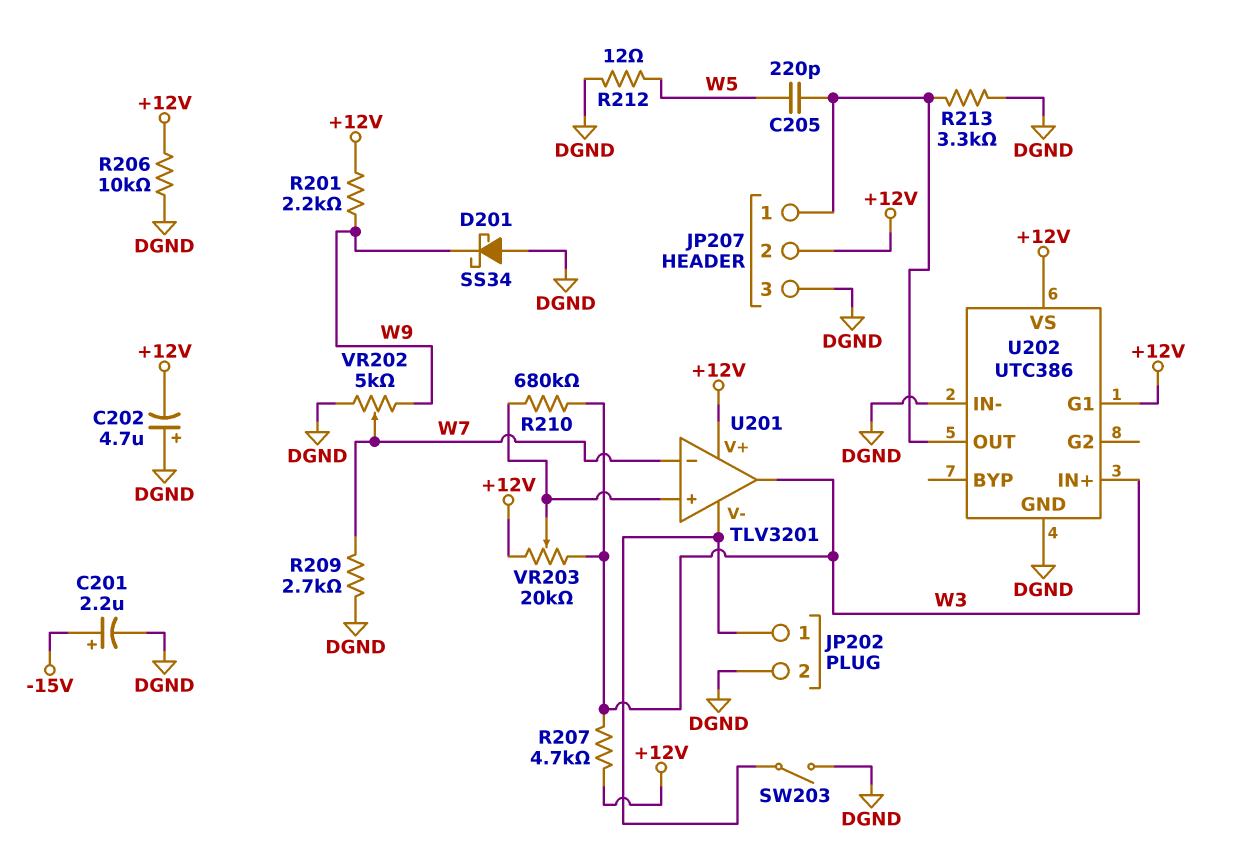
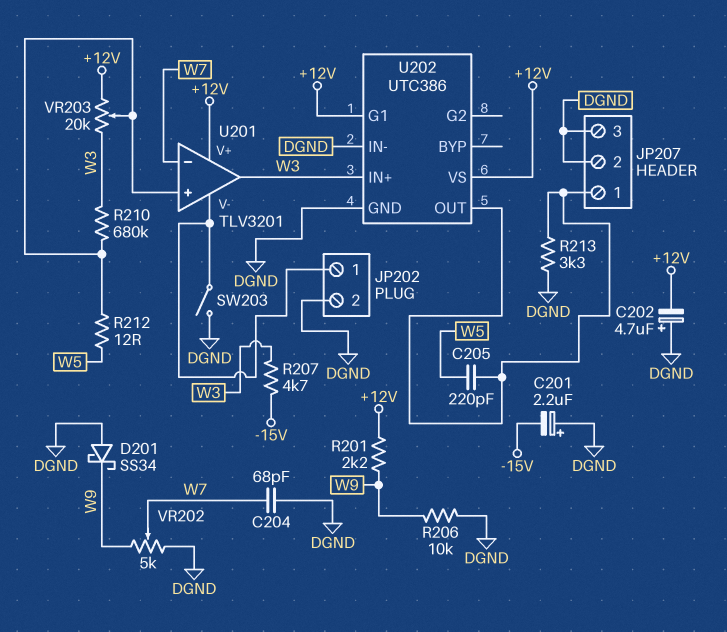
C201: 2.2uF (plus -15V, minus DGND) -> 2.2uF (plus DGND, minus -15V)
C204: none -> 68pF (DGND, W7)
JP207 pin 2: +12V -> DGND
R206: 10k (+12V, DGND) -> 10k (DGND, W9)
R207: 4.7k (+12V, W3) -> 4.7k (-15V, W3)
R209: 2.7k (DGND, W7) -> none
R212: 12 (DGND, W5) -> 12 (U201/in+, W5)

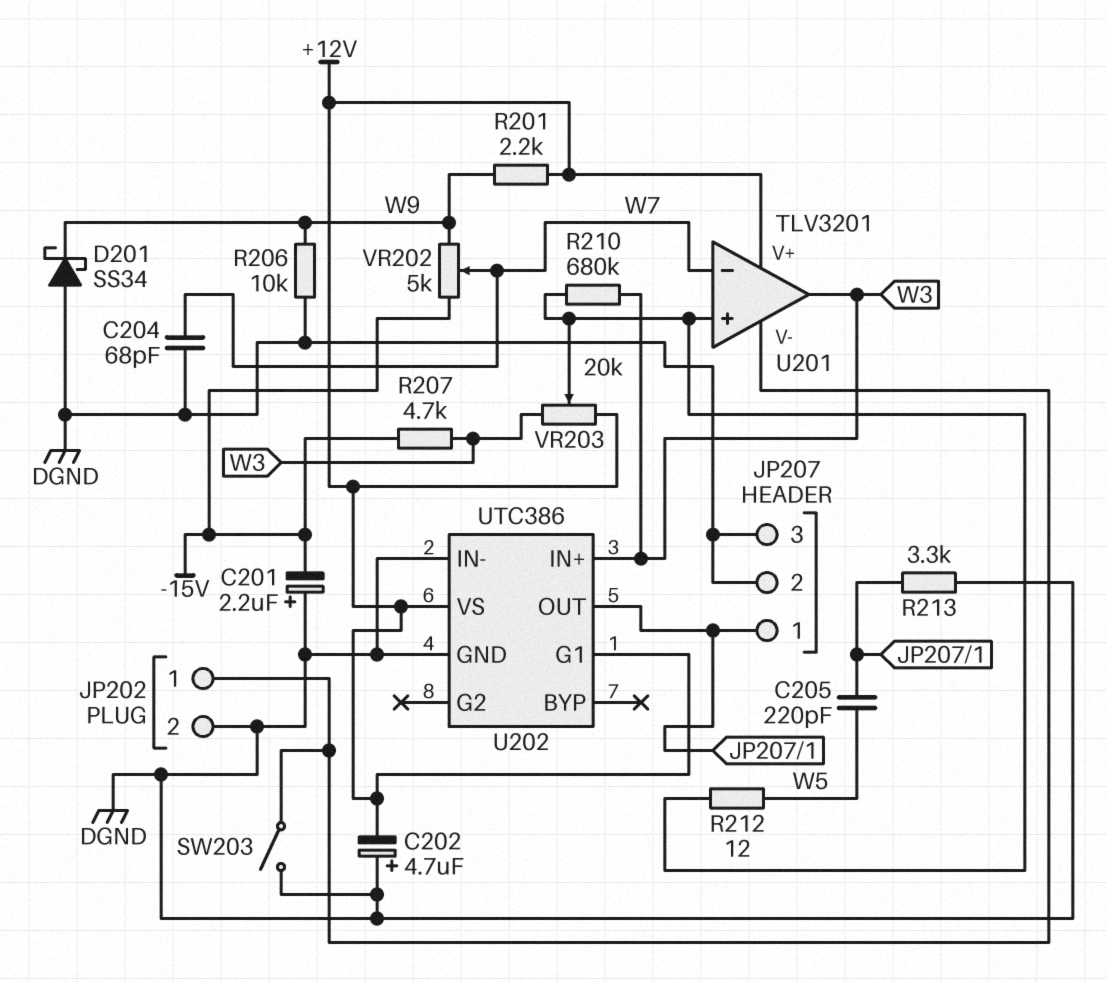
VR202: 5k (DGND, W9, wiper W7) -> 5k (-15V, W9, wiper W7)

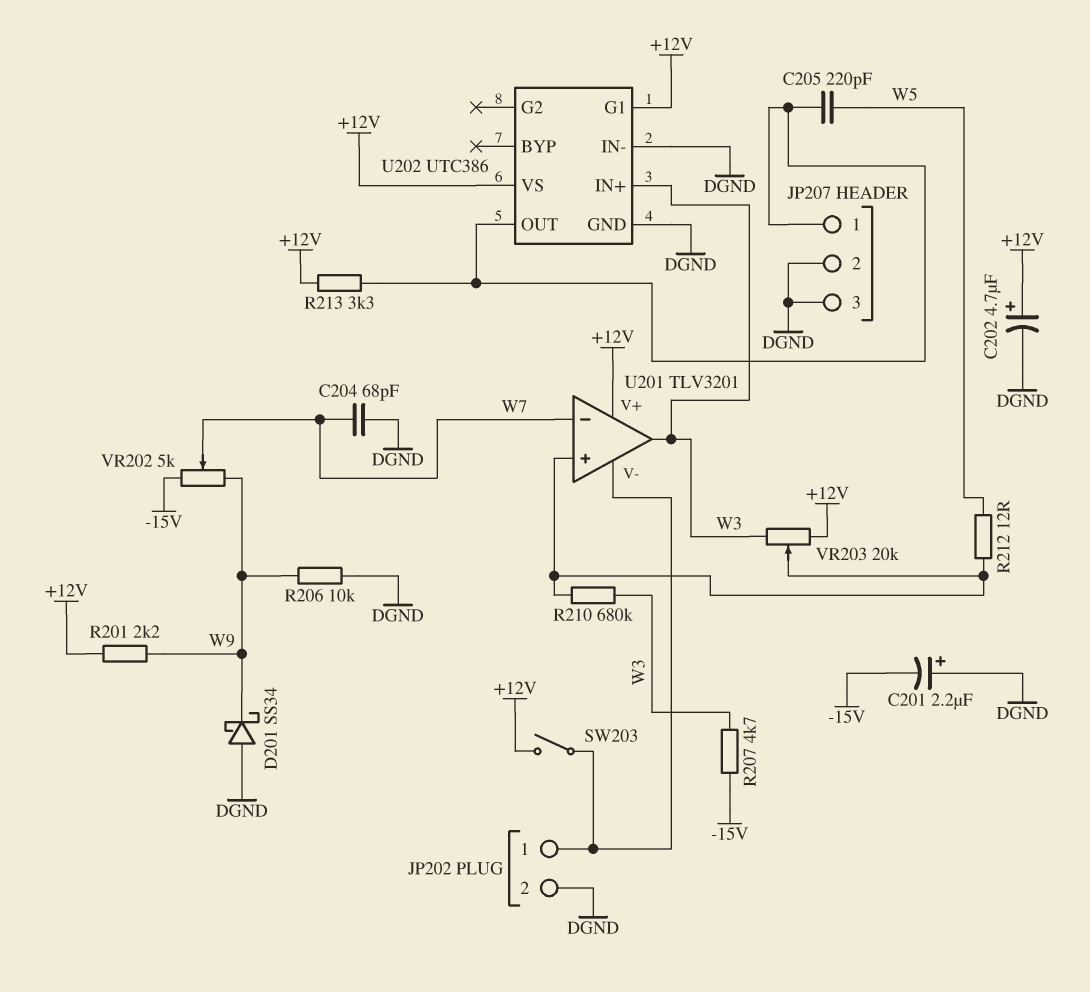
C202: 4.7uF (plus DGND, minus +12V) -> 4.7uF (plus +12V, minus DGND)
R213: 3.3k (DGND, JP207/1) -> 3.3k (+12V, JP207/1)
SW203: switch (DGND, JP202/1) -> switch (+12V, JP202/1)

